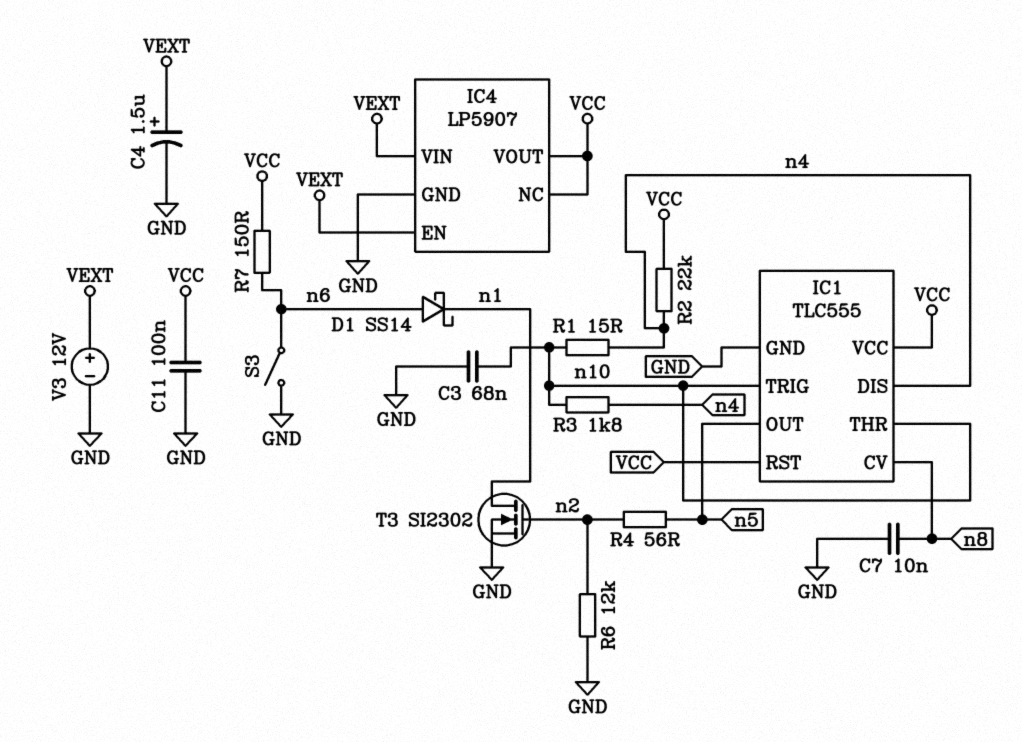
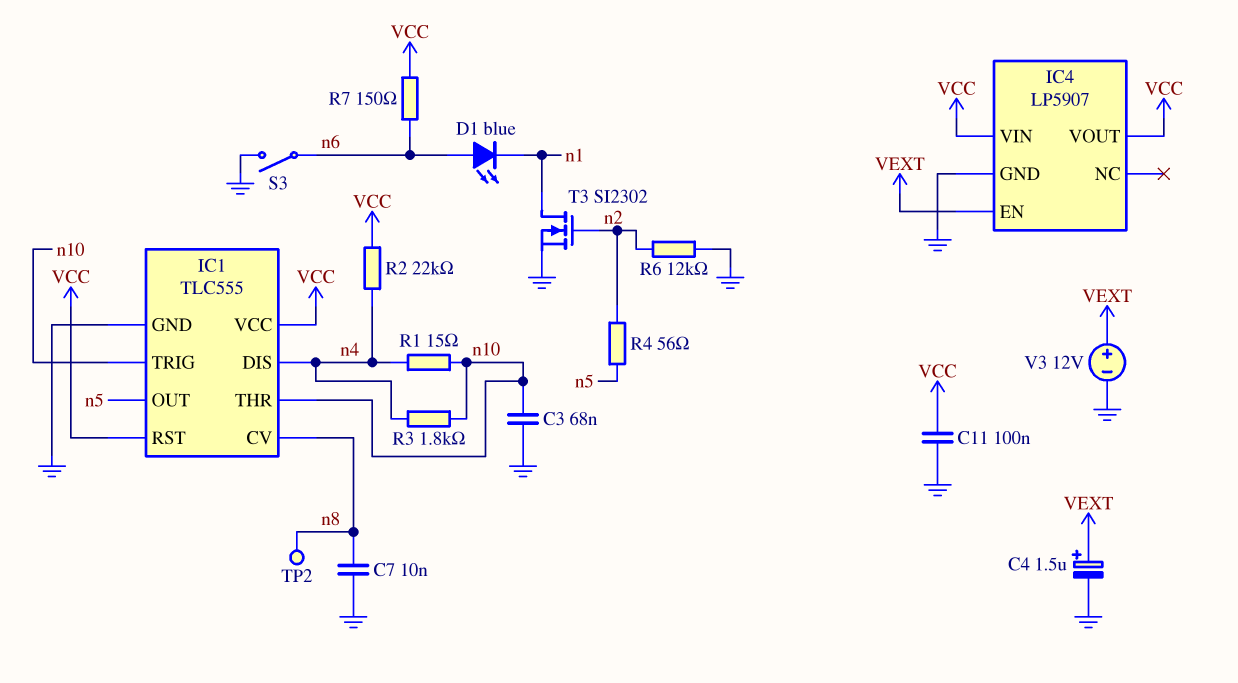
D1: schottky SS14 (A n6, K n1) -> LED blue (A n6, K n1)
IC4 pin NC: VCC -> none
IC4 pin VIN: VEXT -> VCC
TP2: none -> test point (n8)

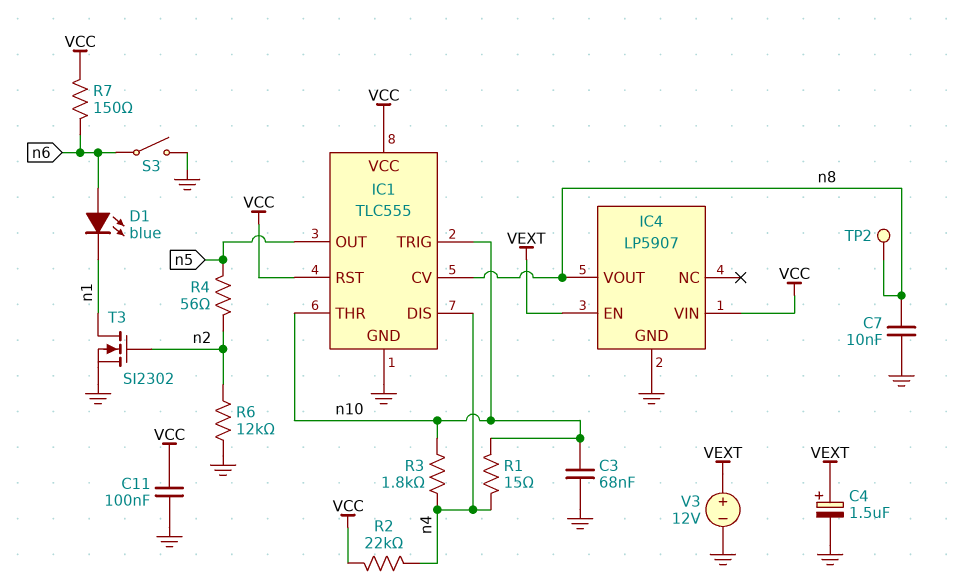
IC4 pin VOUT: VCC -> n8

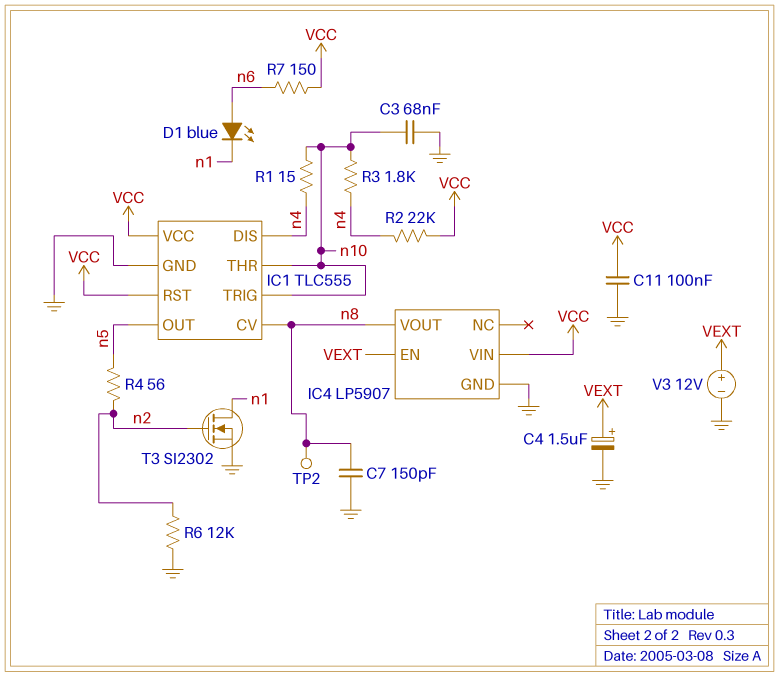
C7: 10nF (GND, n8) -> 150pF (GND, n8)
S3: switch (GND, n6) -> none

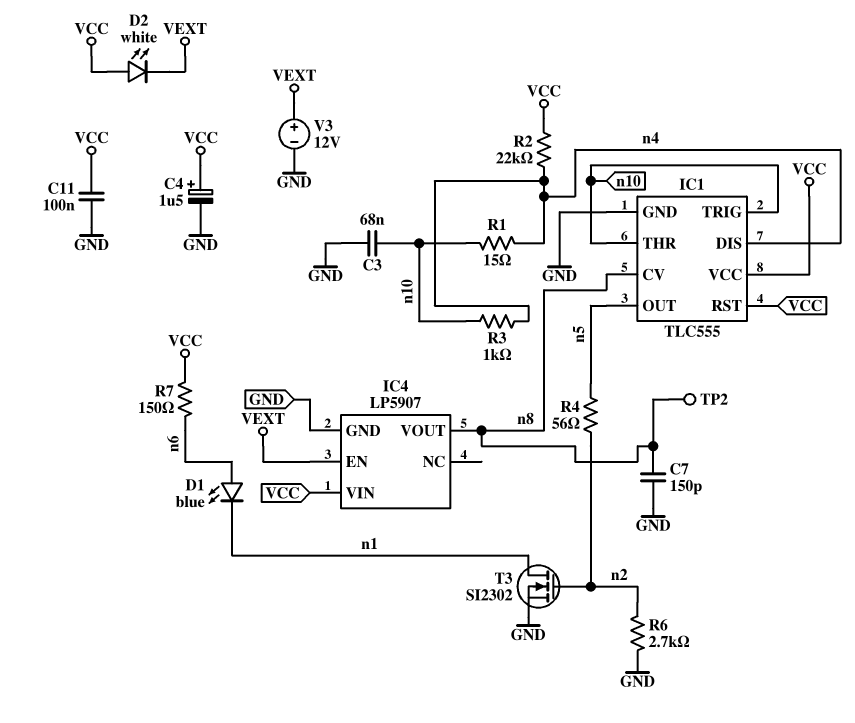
C4: 1.5uF (plus VEXT, minus GND) -> 1.5uF (plus VCC, minus GND)
D2: none -> LED white (A VCC, K VEXT)
R3: 1.8k (n4, n10) -> 1k (n4, n10)
R6: 12k (GND, n2) -> 2.7k (GND, n2)

